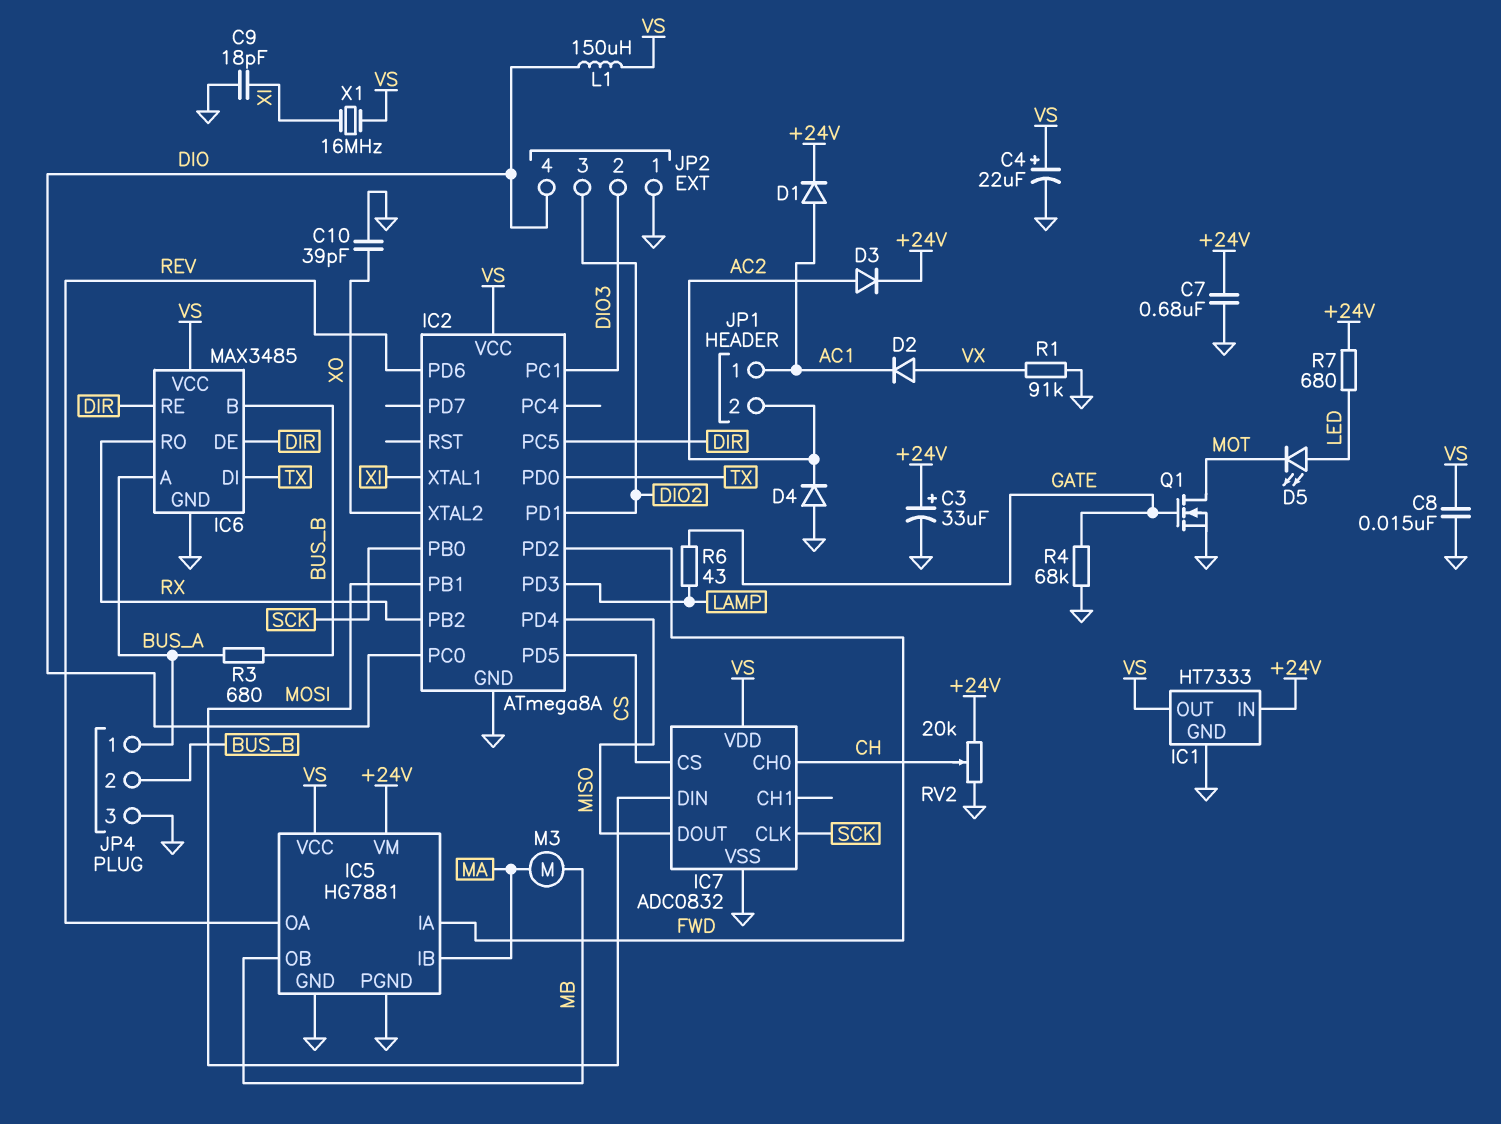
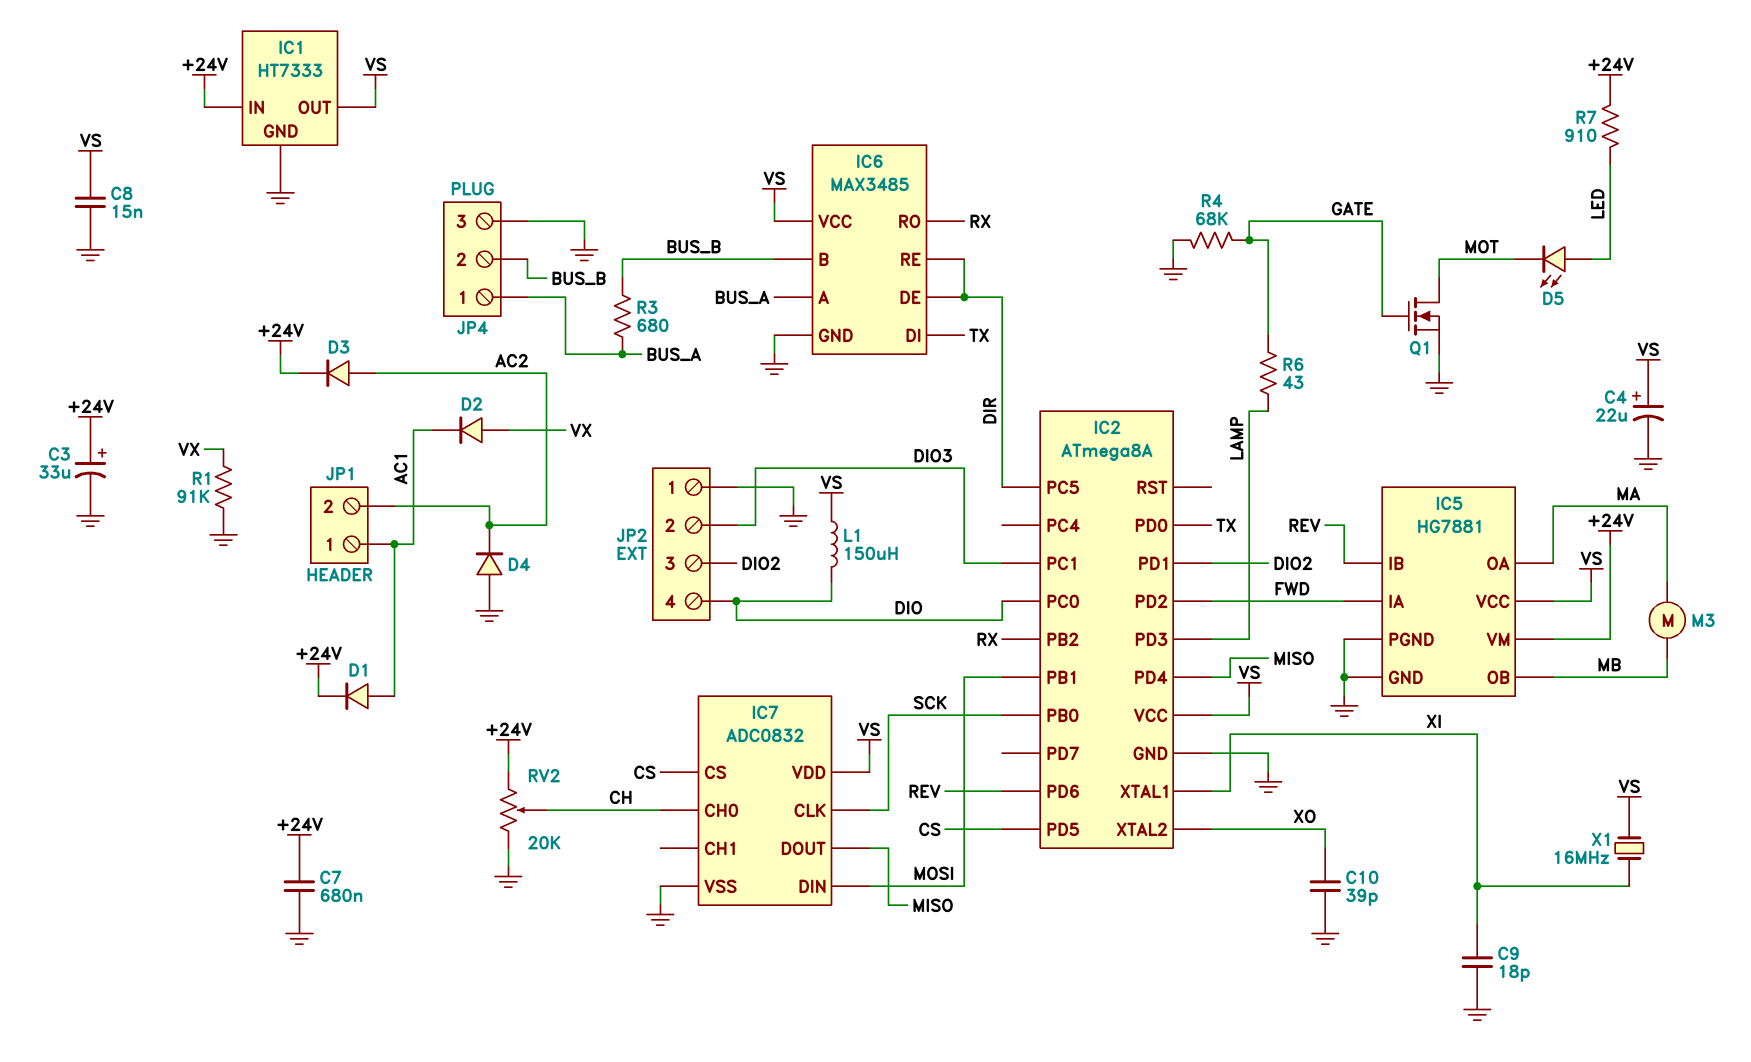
IC5 pin IB: MA -> REV
IC5 pin OA: REV -> MA
R7: 680 (+24V, LED) -> 910 (+24V, LED)

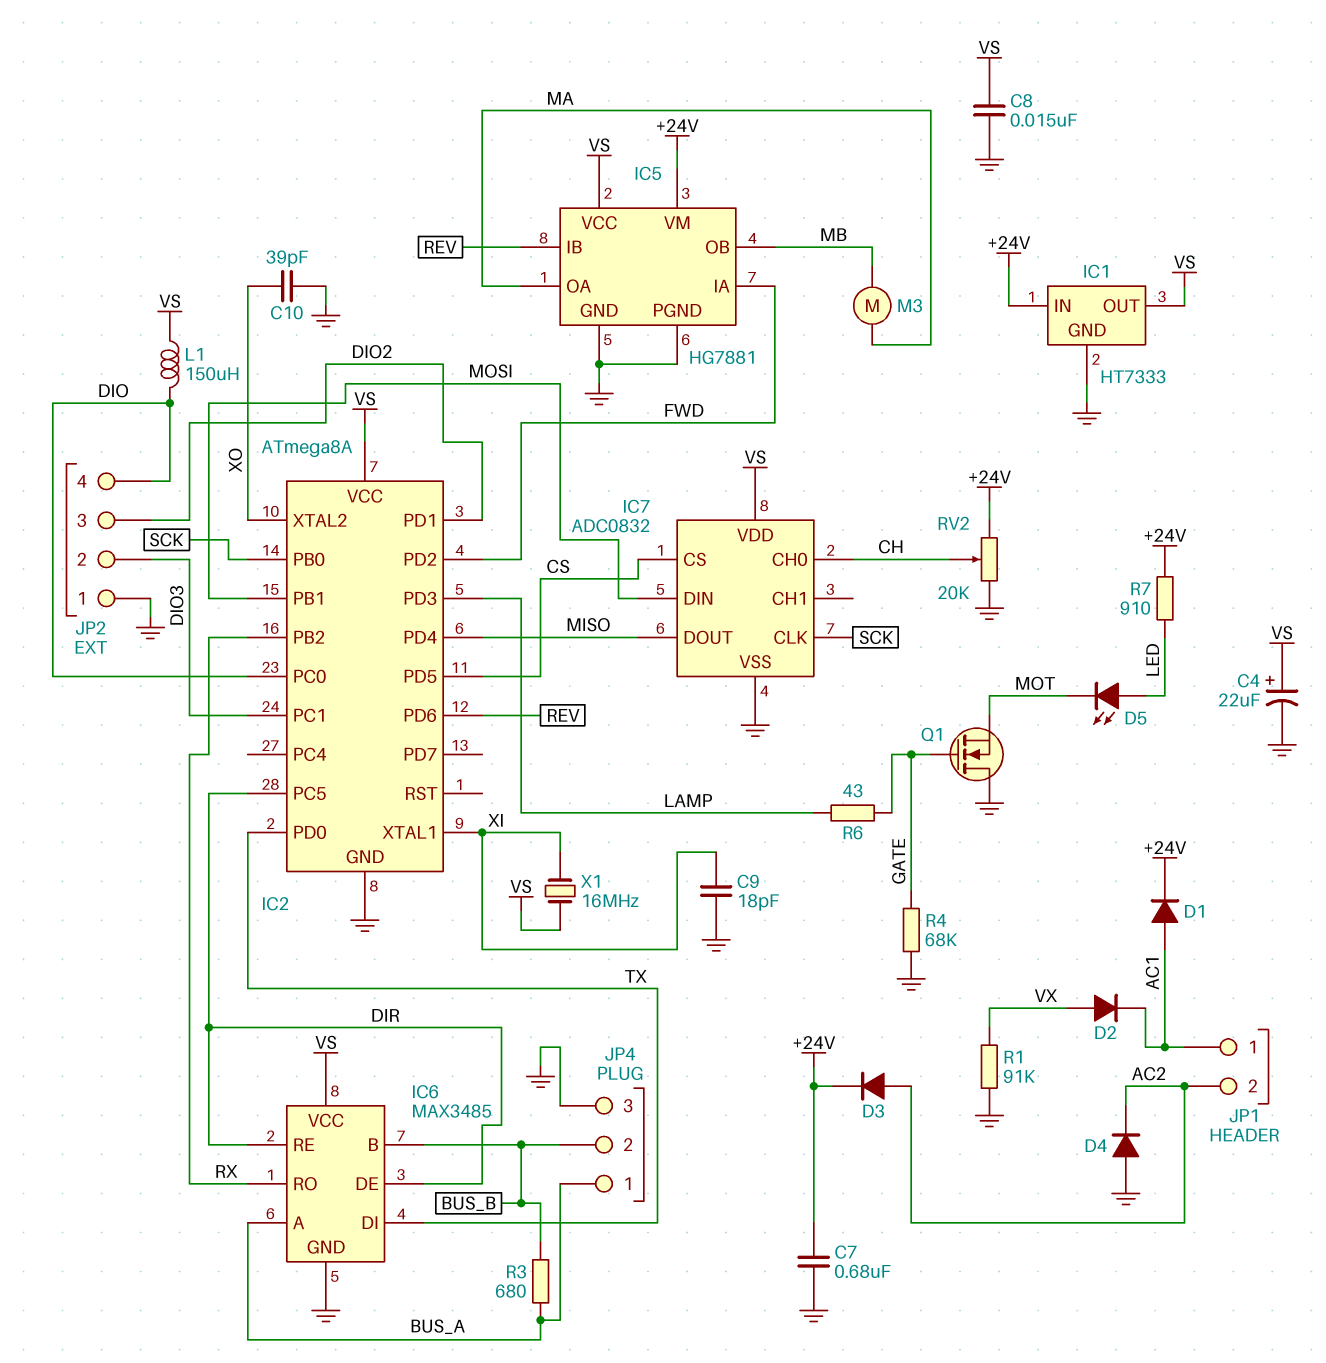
C3: 33uF (plus +24V, minus GND) -> none
Q1: NMOS (G GATE, D MOT, S GND) -> NMOS (G GATE, D GND, S MOT)

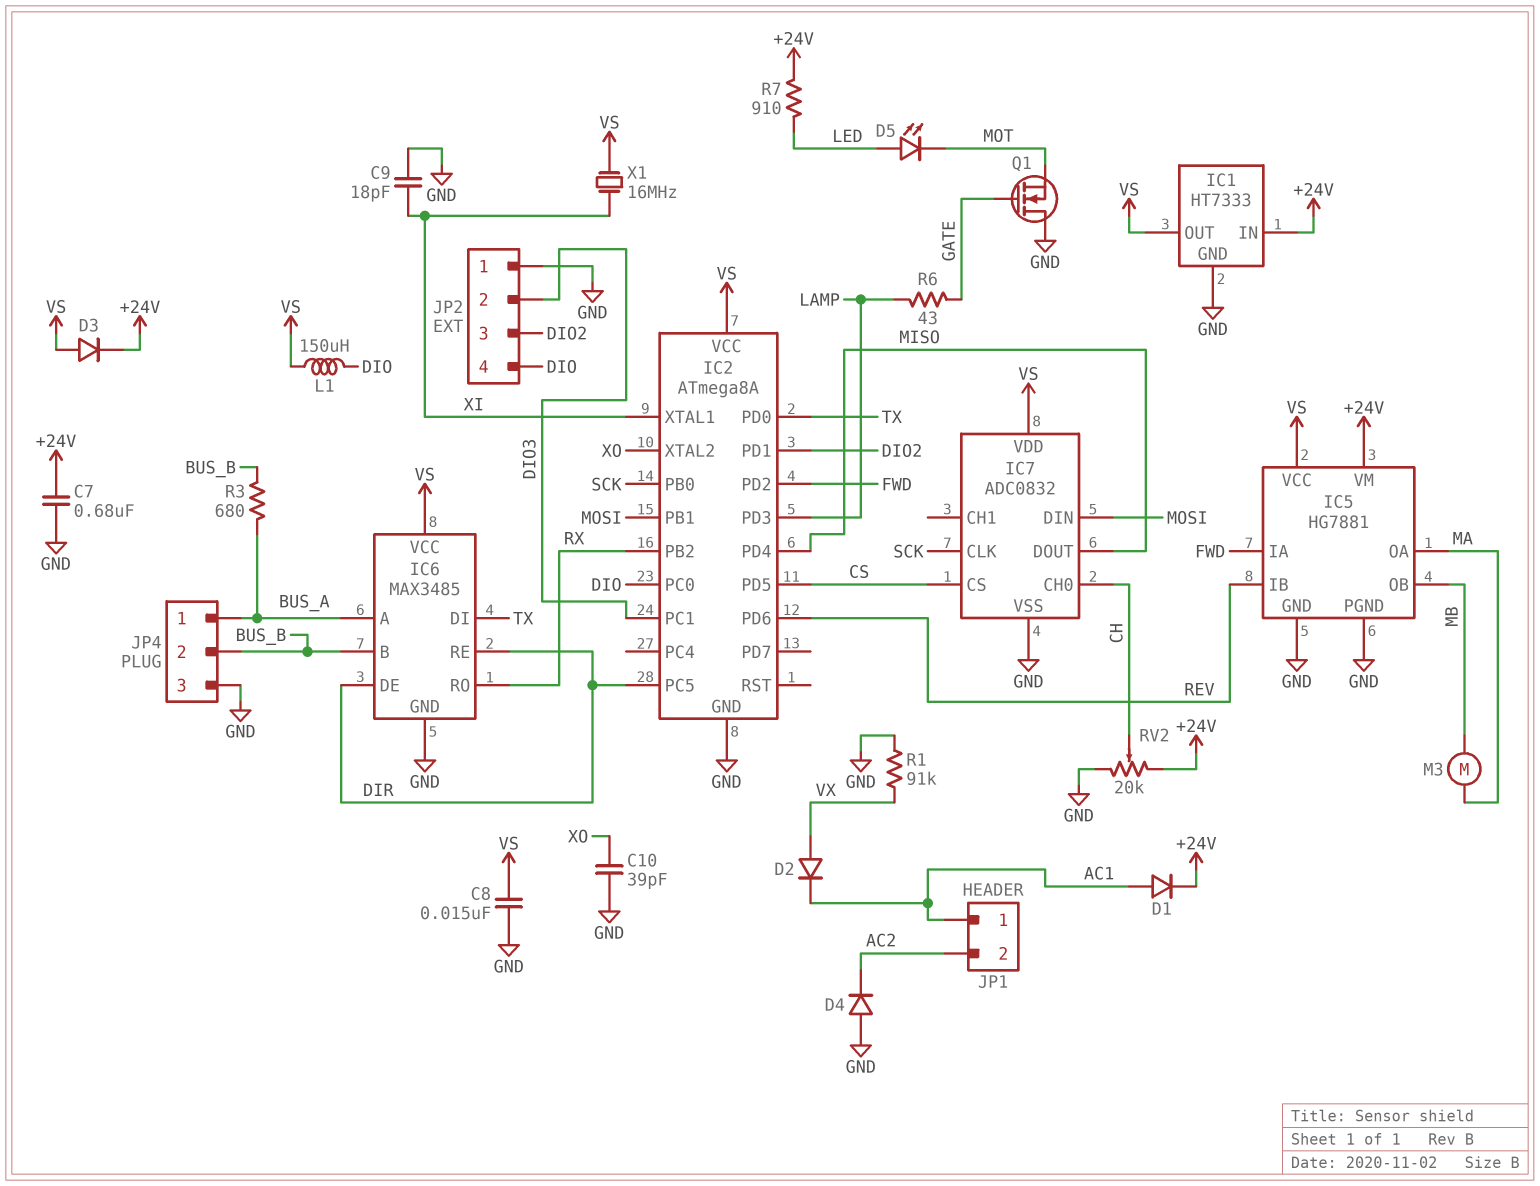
C4: 22uF (plus VS, minus GND) -> none
D3: diode (A AC2, K +24V) -> diode (A VS, K +24V)
R4: 68k (GATE, GND) -> none

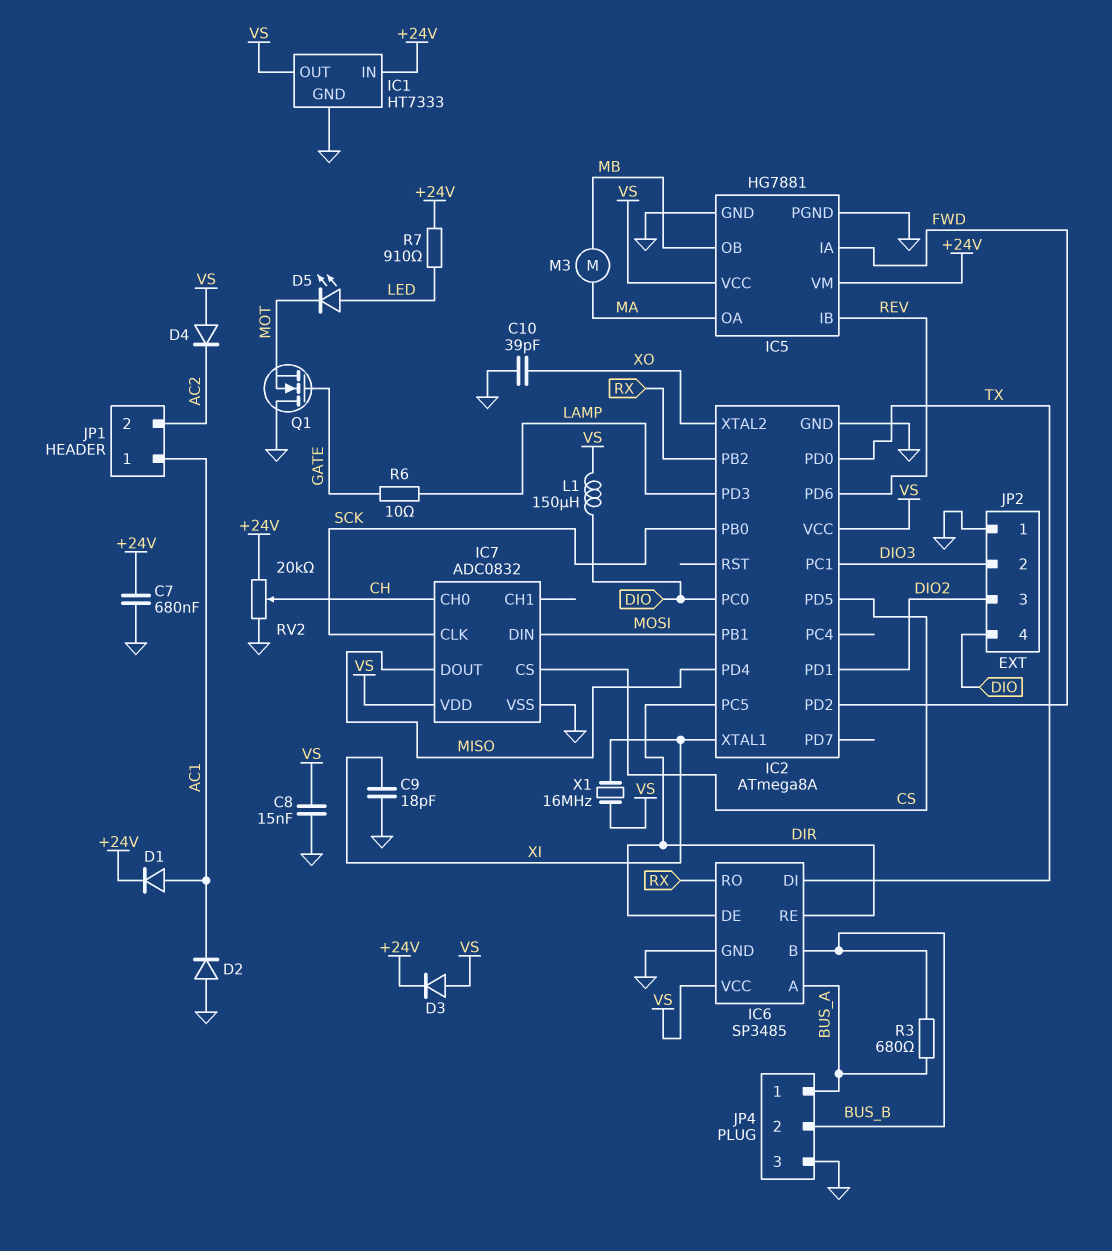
D2: diode (A VX, K AC1) -> diode (A GND, K AC1)
D4: diode (A GND, K AC2) -> diode (A VS, K AC2)
IC6: MAX3485 -> SP3485
R1: 91k (GND, VX) -> none
R6: 43 (GATE, LAMP) -> 10 (GATE, LAMP)

